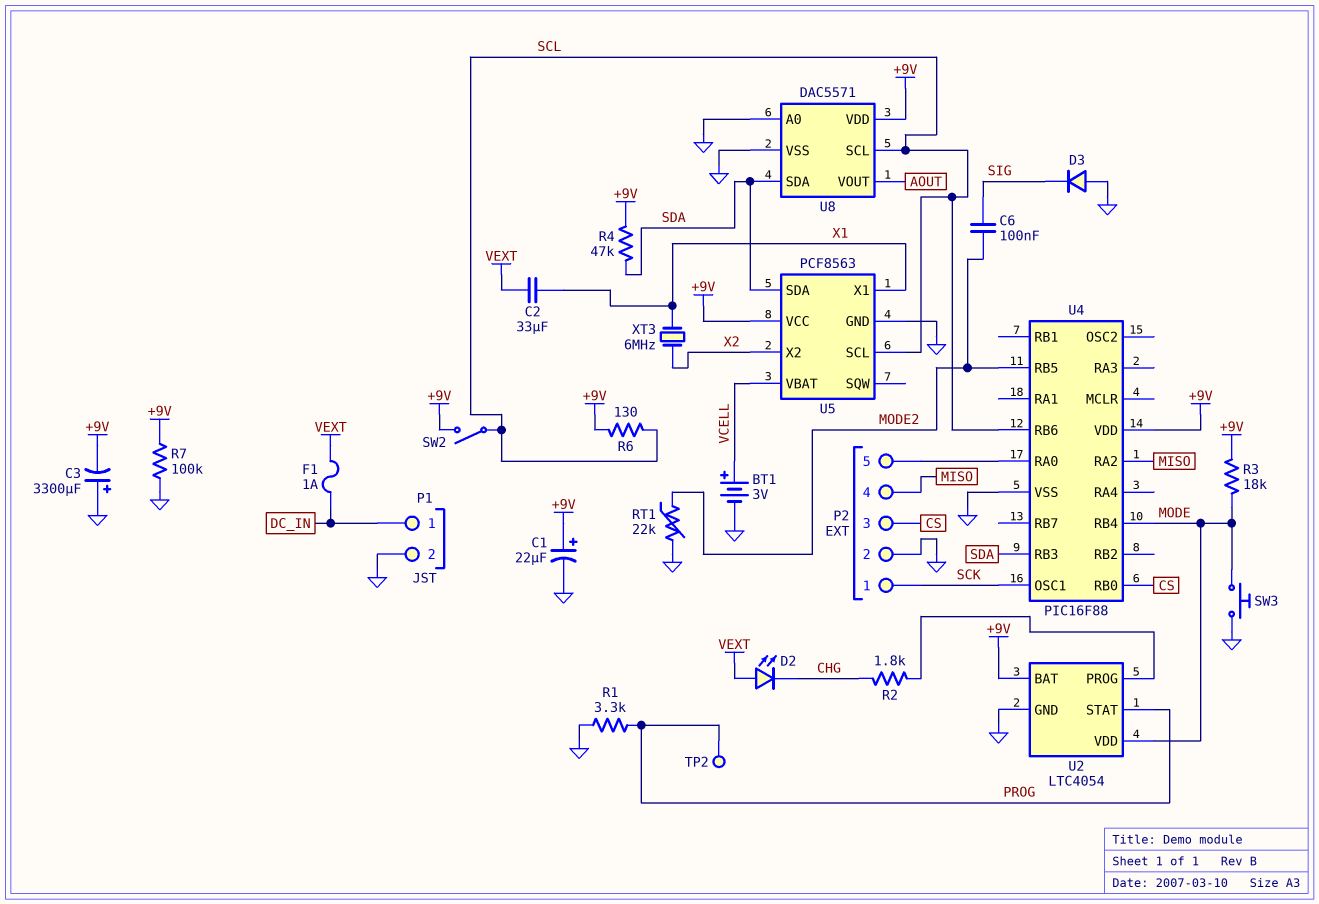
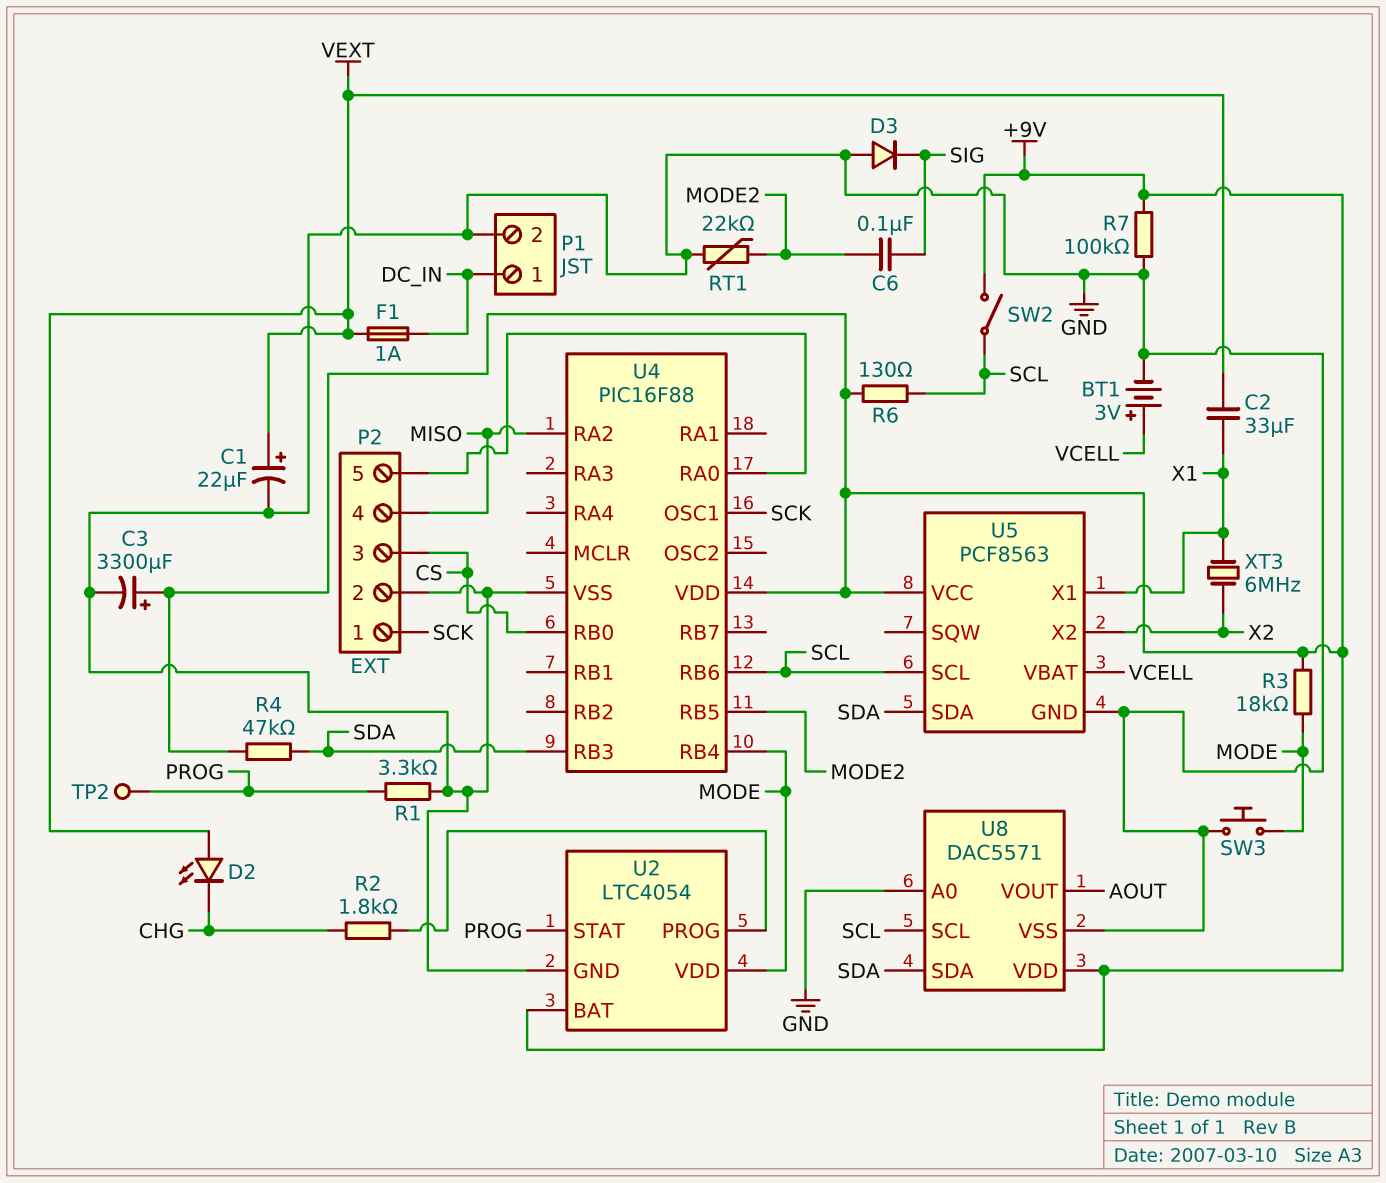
C1: 22uF (plus +9V, minus GND) -> 22uF (plus VEXT, minus GND)
C3: 3300uF (plus GND, minus +9V) -> 3300uF (plus +9V, minus GND)

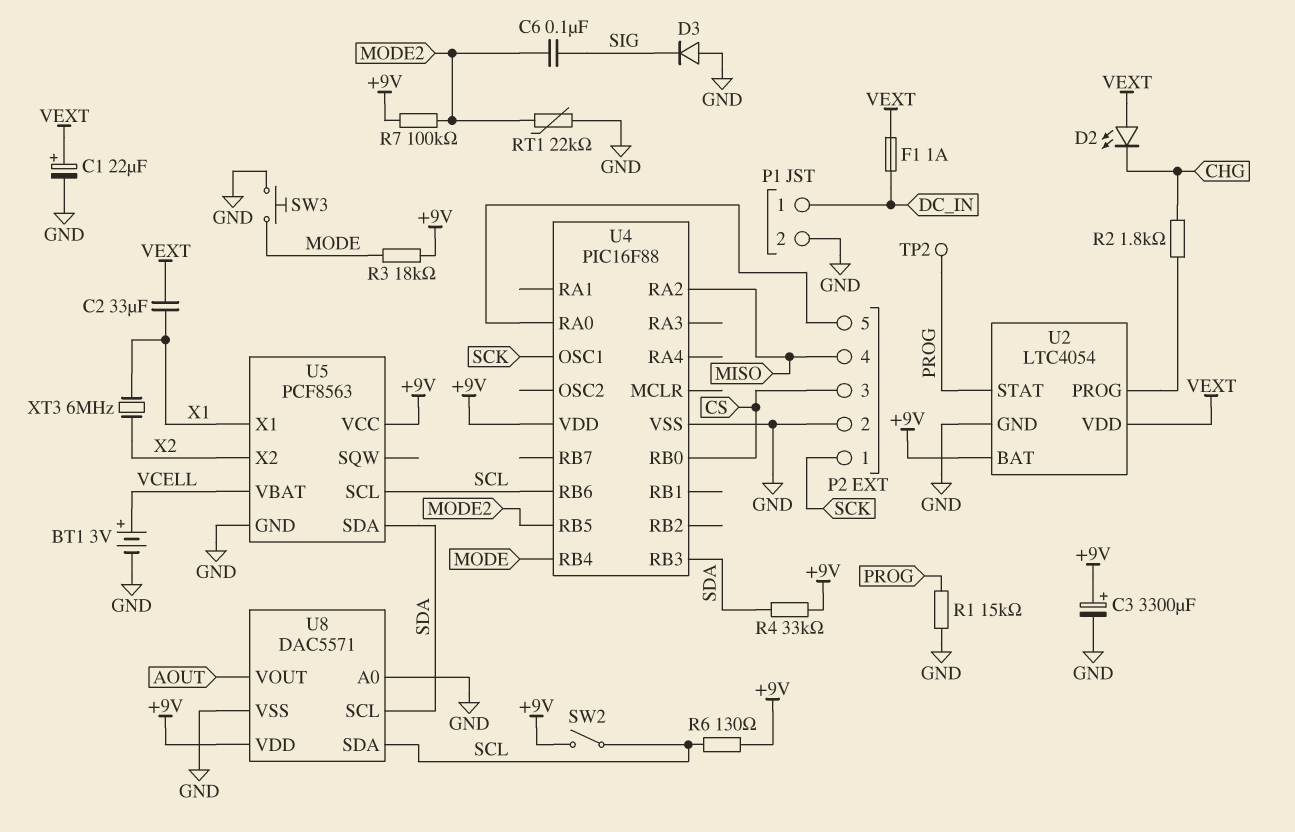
R1: 3.3k (GND, PROG) -> 15k (GND, PROG)
R4: 47k (+9V, SDA) -> 33k (+9V, SDA)
R7: 100k (+9V, GND) -> 100k (+9V, MODE2)
U2 pin VDD: MODE -> VEXT
U8 pin SCL: SCL -> SDA
U8 pin SDA: SDA -> SCL

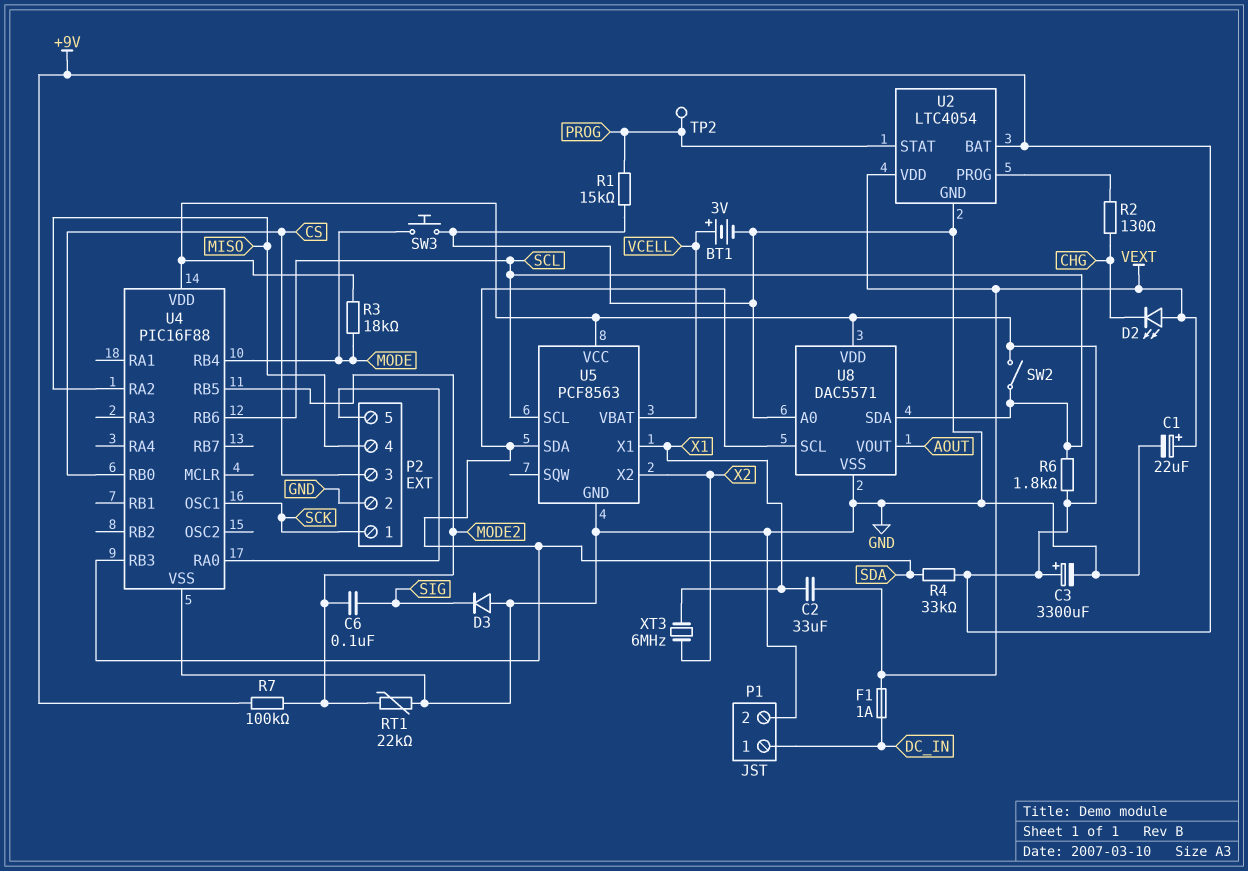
R2: 1.8k (CHG, U2/PROG) -> 130 (CHG, U2/PROG)
R6: 130 (+9V, SCL) -> 1.8k (+9V, SCL)

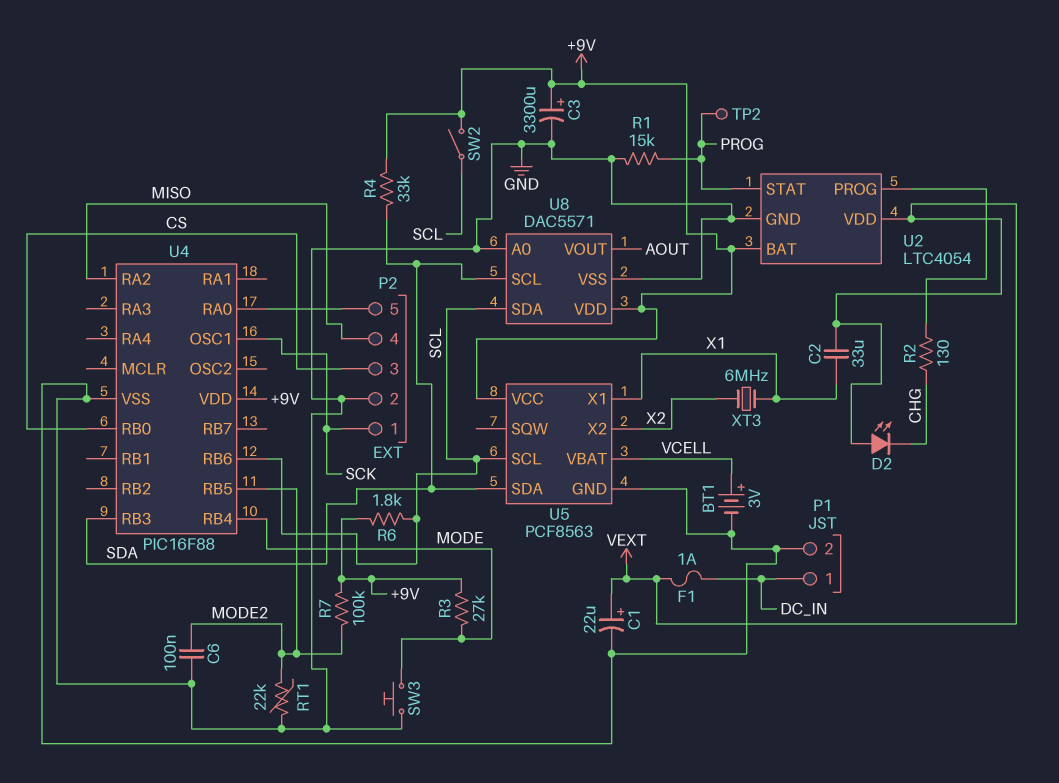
C6: 100nF (MODE2, SIG) -> 100nF (GND, MODE2)
D3: diode (A GND, K SIG) -> none
R3: 18k (+9V, MODE) -> 27k (+9V, MODE)

